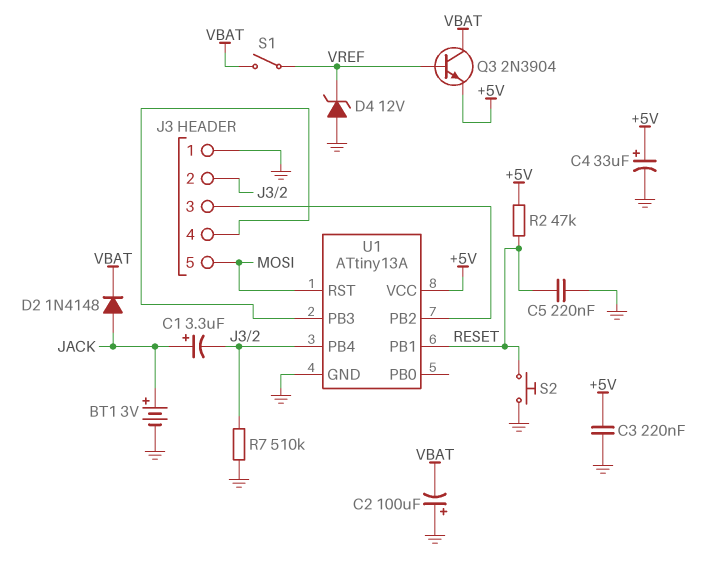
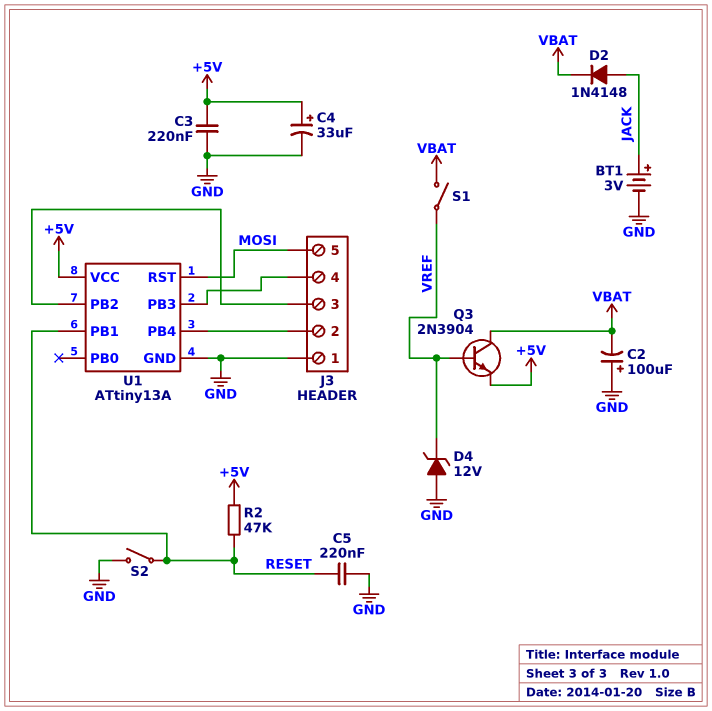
C1: 3.3uF (plus JACK, minus J3/2) -> none
R7: 510k (GND, J3/2) -> none
S2: button (GND, RESET) -> switch (GND, RESET)

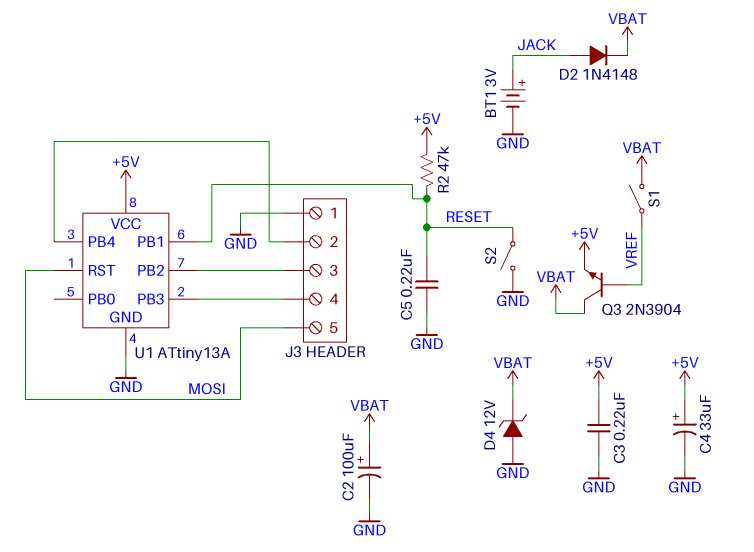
C2: 100uF (plus GND, minus VBAT) -> 100uF (plus VBAT, minus GND)
D4: zener 12V (A GND, K VREF) -> zener 12V (A GND, K VBAT)

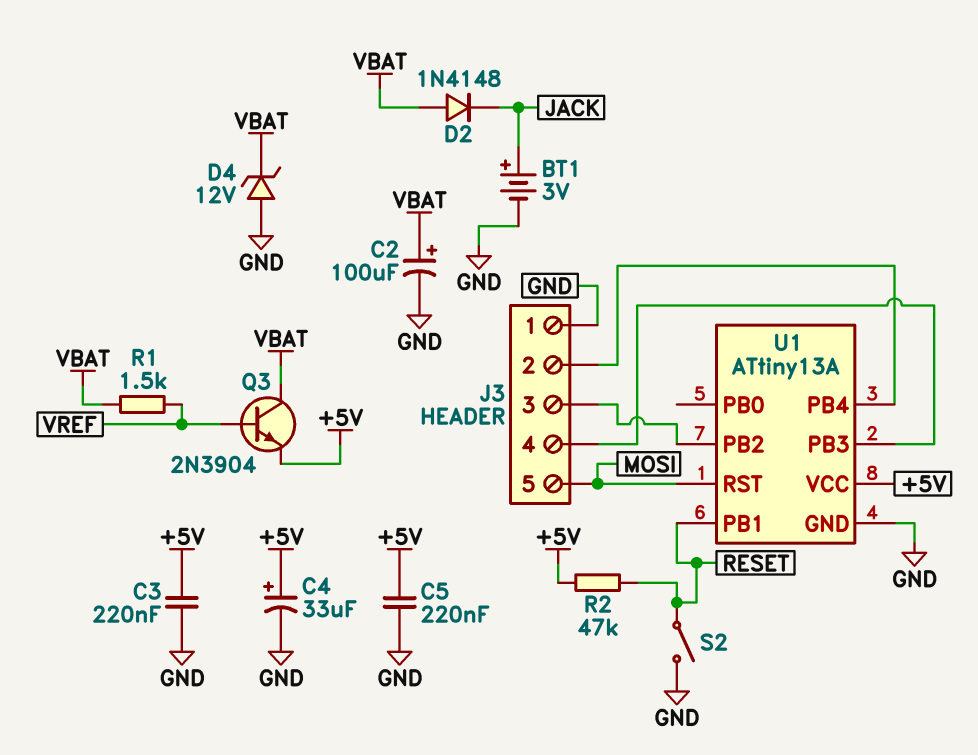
C5: 220nF (GND, RESET) -> 220nF (+5V, GND)
D2: diode 1N4148 (A JACK, K VBAT) -> diode 1N4148 (A VBAT, K JACK)
R1: none -> 1.5k (VBAT, VREF)
S1: switch (VBAT, VREF) -> none

